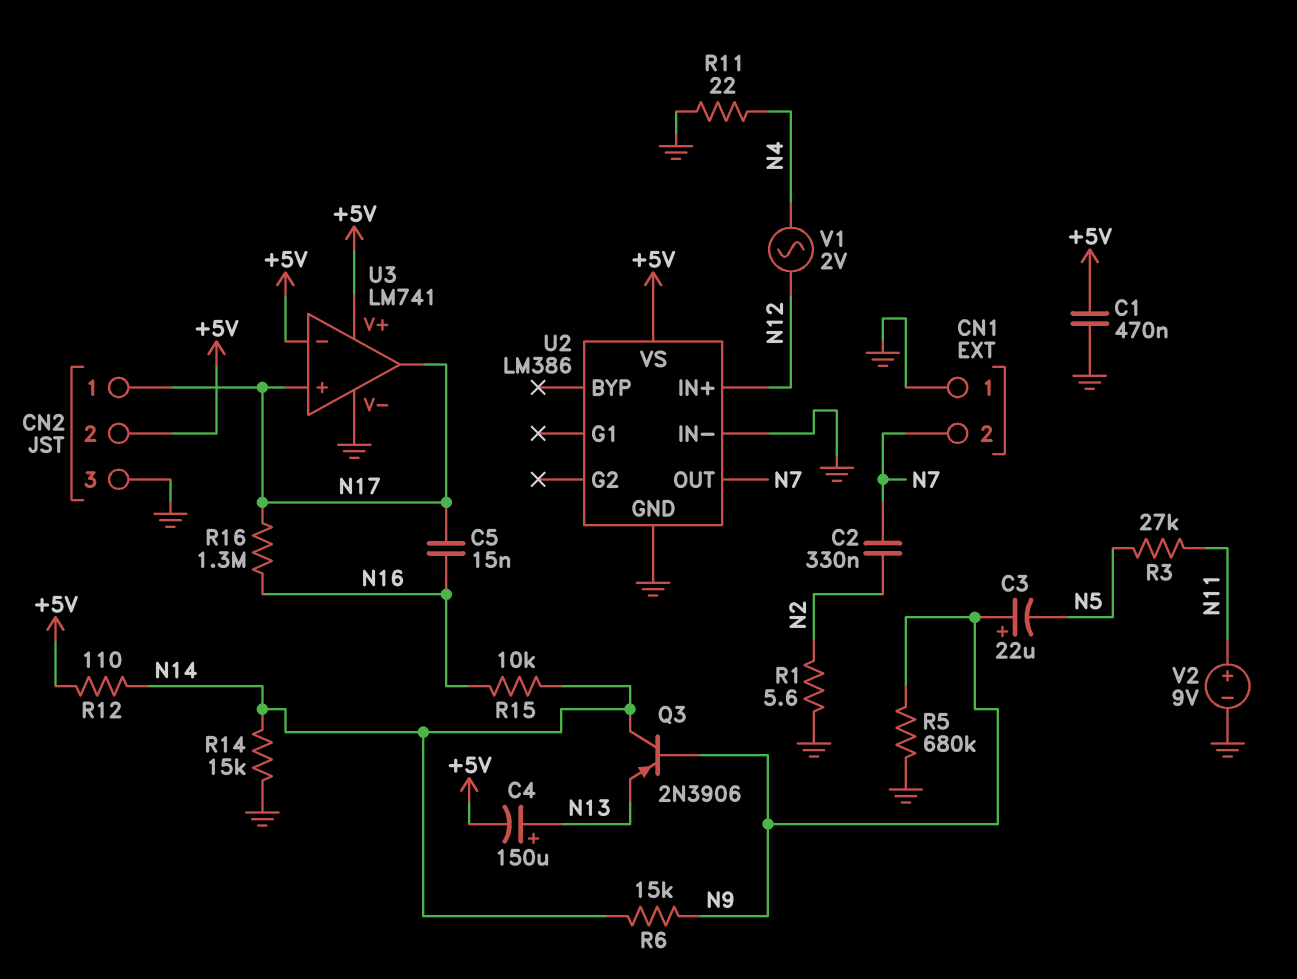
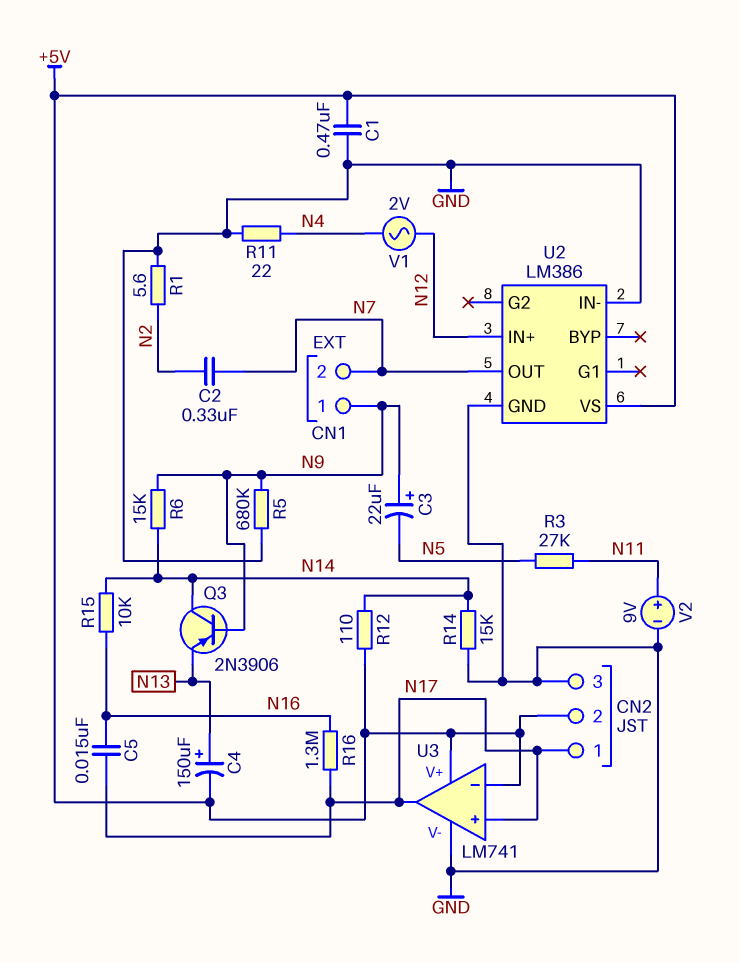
CN1 pin 1: GND -> N9

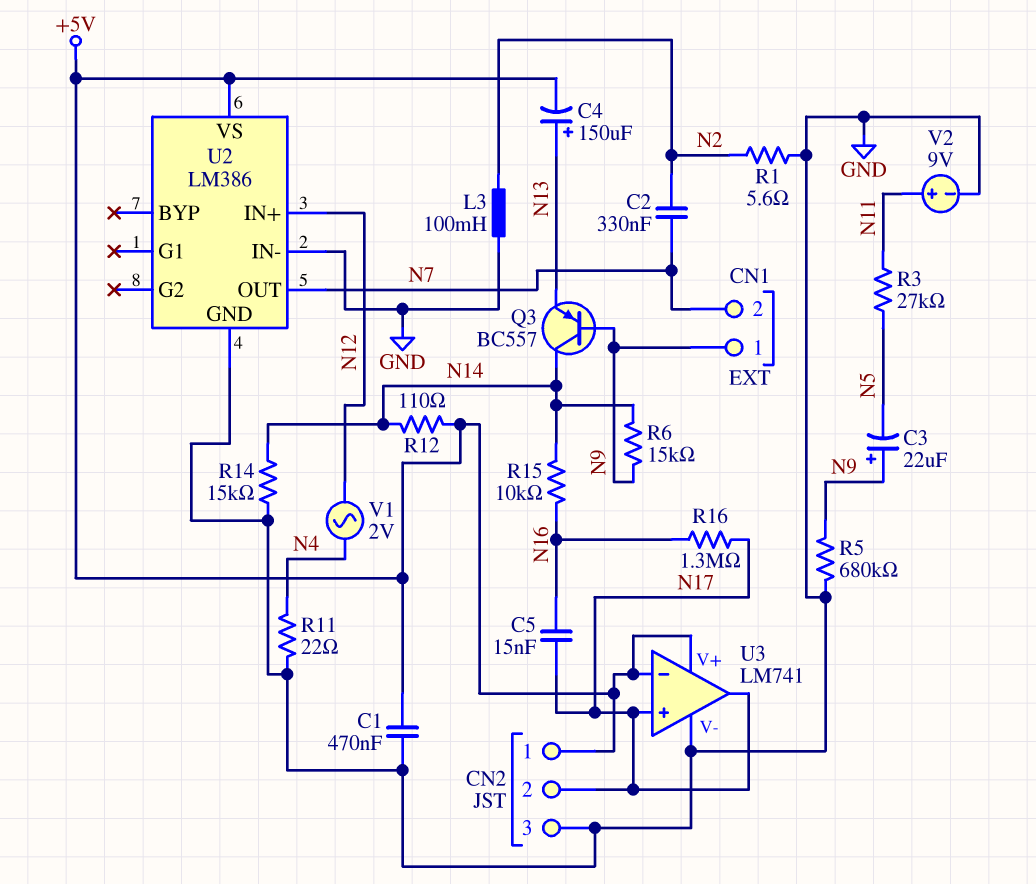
CN2 pin 1: N17 -> +5V
CN2 pin 2: +5V -> N17
L3: none -> 100mH (GND, N2)
Q3: PNP 2N3906 (B N9, C N14, E N13) -> PNP BC557 (B N9, C N14, E N13)

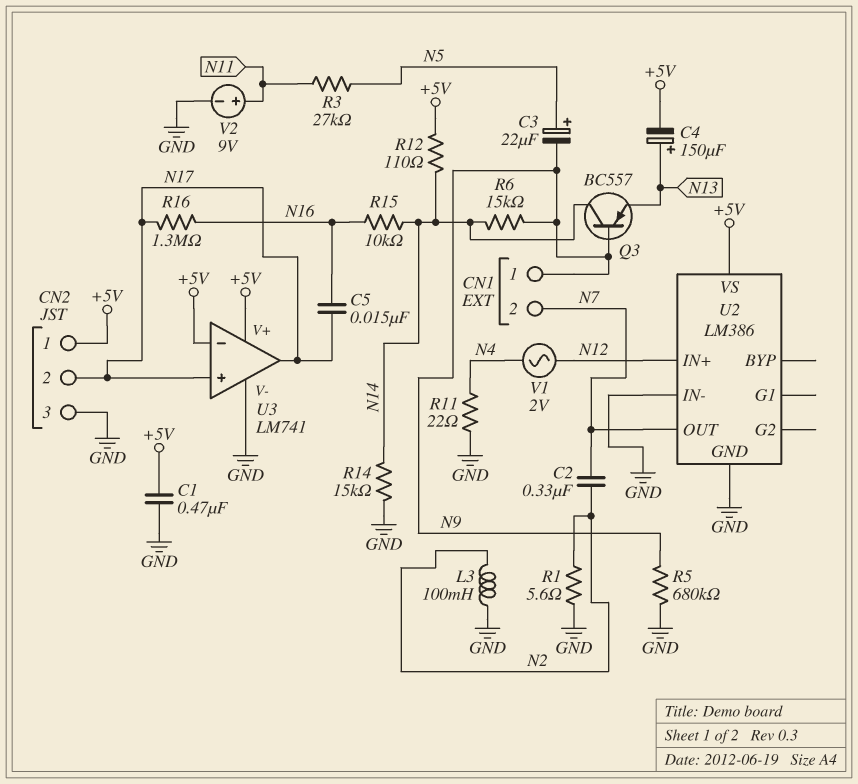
C3: 22uF (plus N9, minus N5) -> 22uF (plus N5, minus N9)

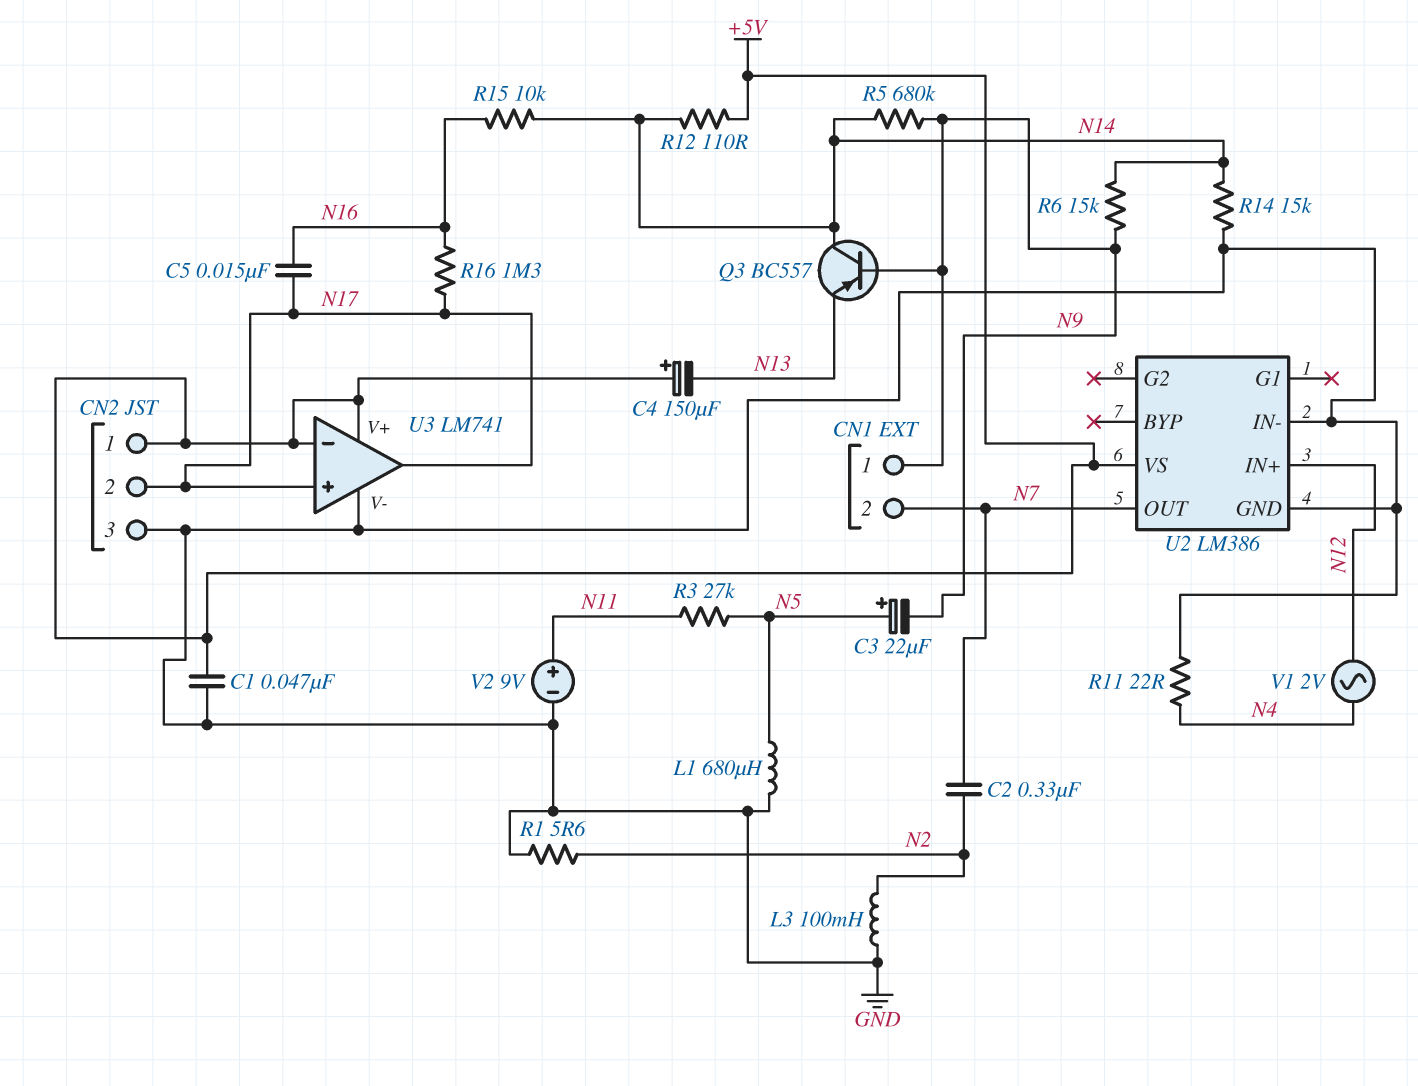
C1: 470nF (+5V, GND) -> 47nF (+5V, GND)
C4: 150uF (plus N13, minus +5V) -> 150uF (plus +5V, minus N13)
L1: none -> 680uH (GND, N5)
R5: 680k (GND, N9) -> 680k (N9, N14)

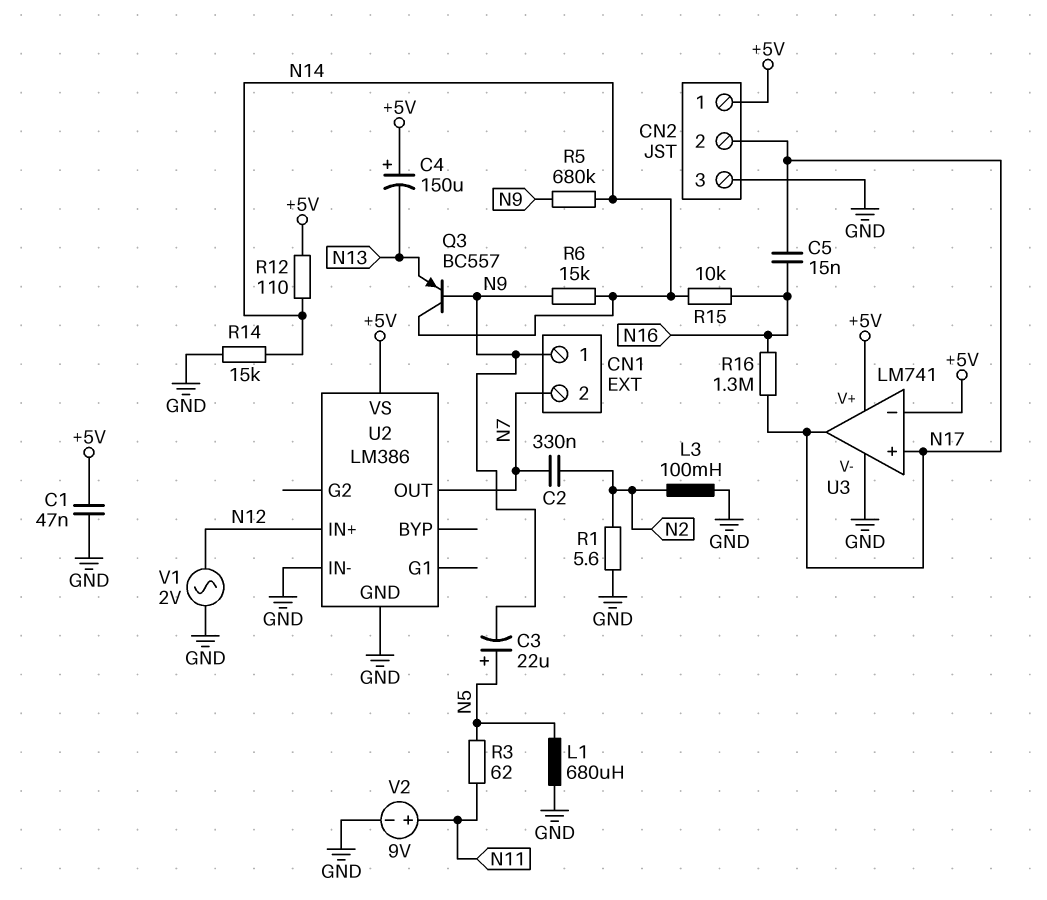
R3: 27k (N5, N11) -> 62 (N5, N11)
R11: 22 (GND, N4) -> none
V1: AC 2V (N4, N12) -> AC 2V (GND, N12)

